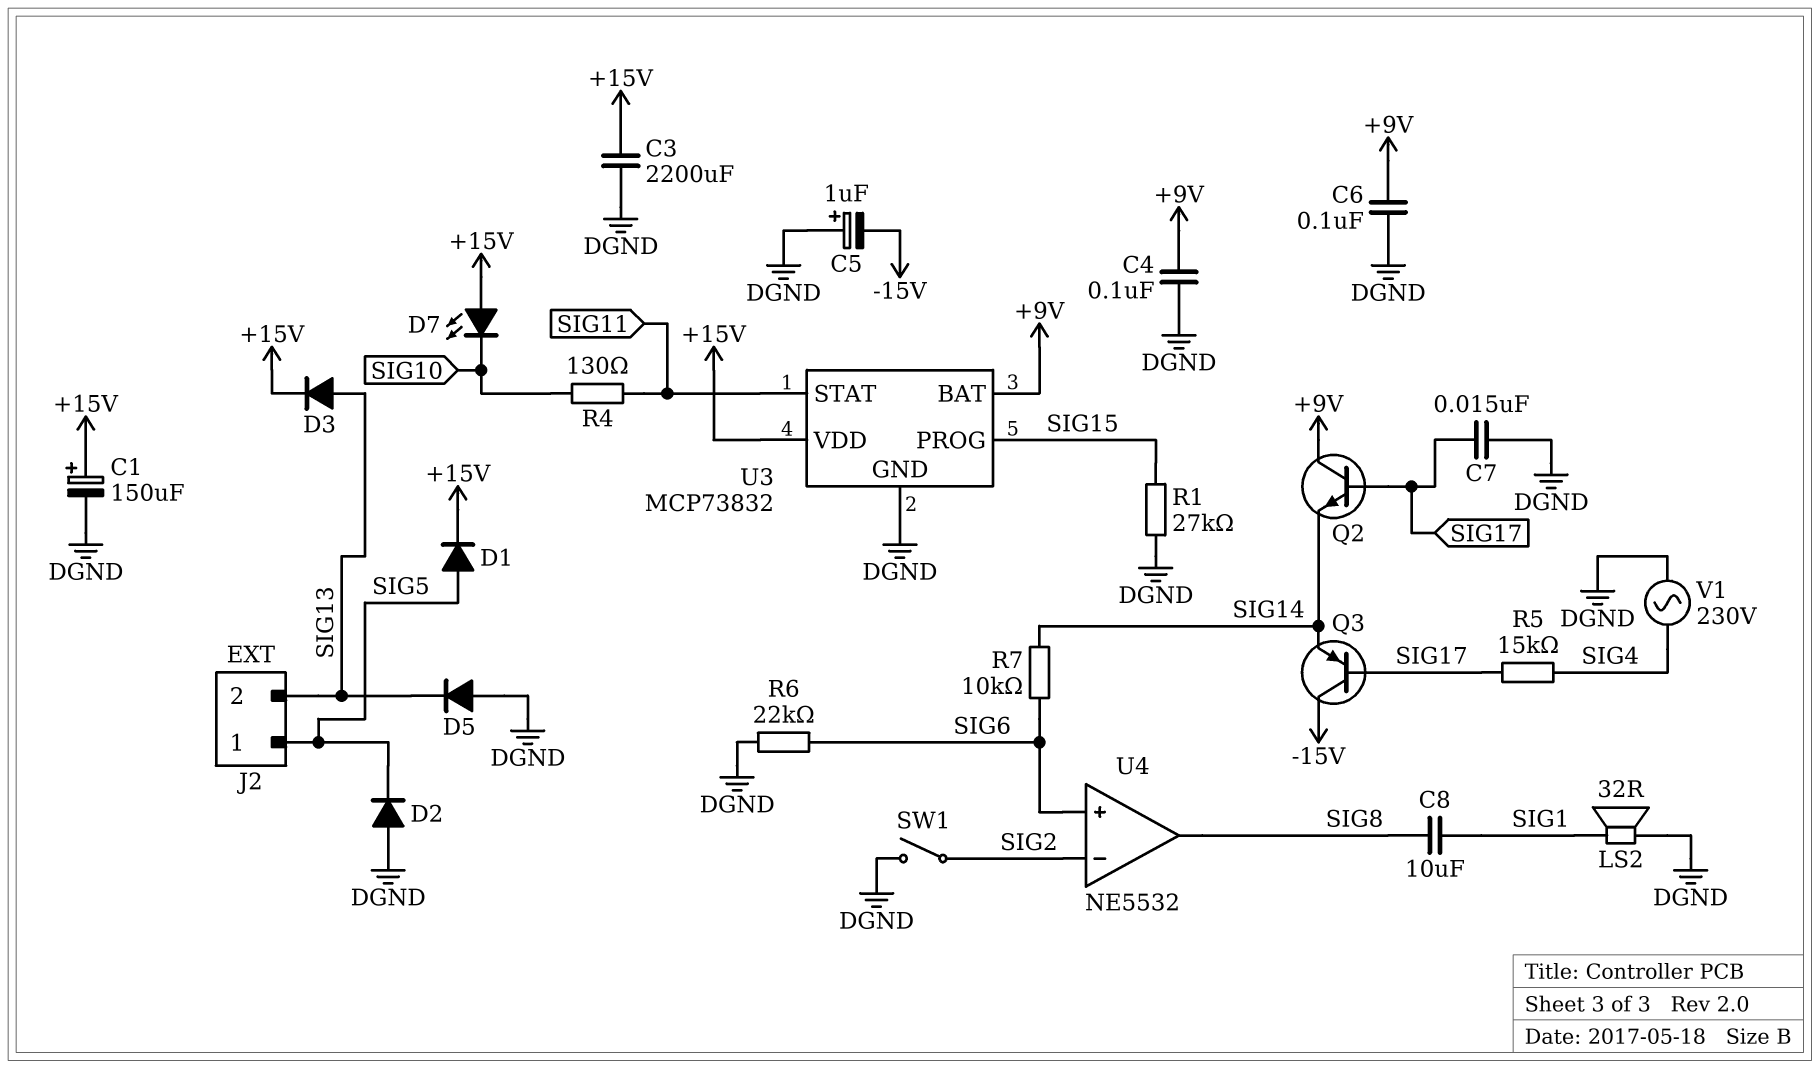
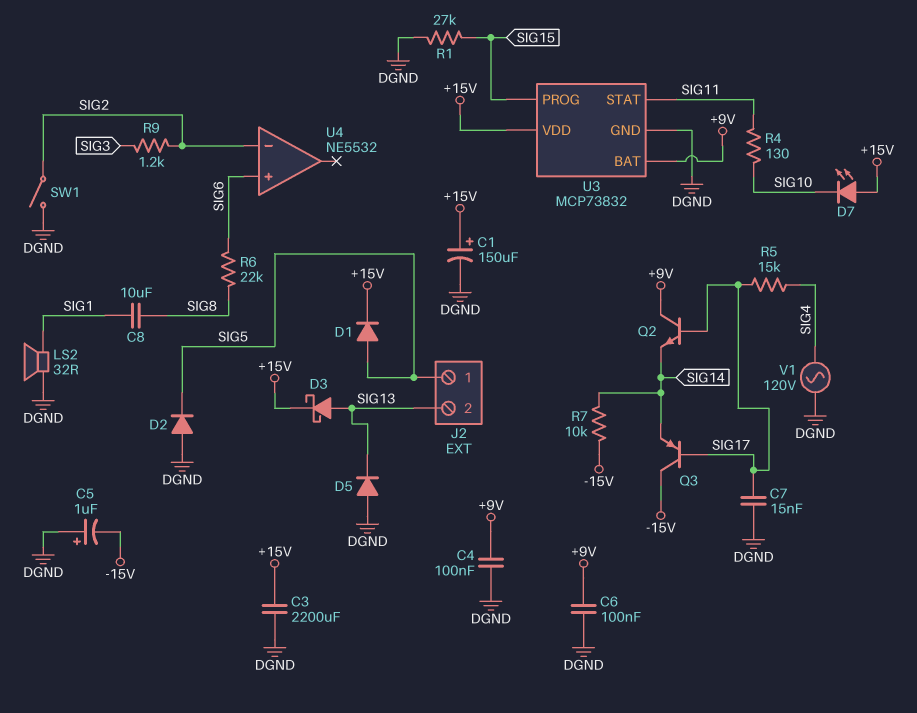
D3: diode (A SIG13, K +15V) -> schottky (A SIG13, K +15V)
R6: 22k (DGND, SIG6) -> 22k (SIG6, SIG8)
R7: 10k (SIG6, SIG14) -> 10k (-15V, SIG14)
R9: none -> 1.2k (SIG2, SIG3)
U4 pin out: SIG8 -> none
V1: AC 230V (DGND, SIG4) -> AC 120V (DGND, SIG4)

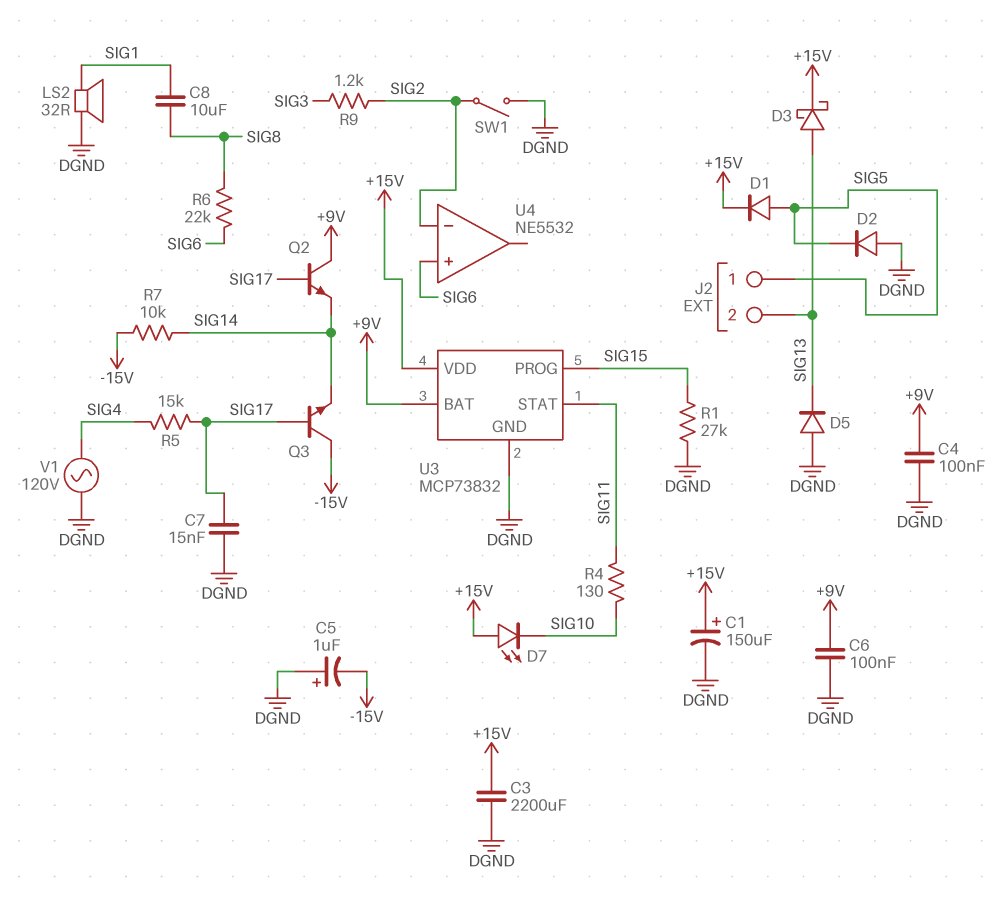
Q3: PNP (B SIG17, C -15V, E SIG14) -> NPN (B SIG17, C -15V, E SIG14)

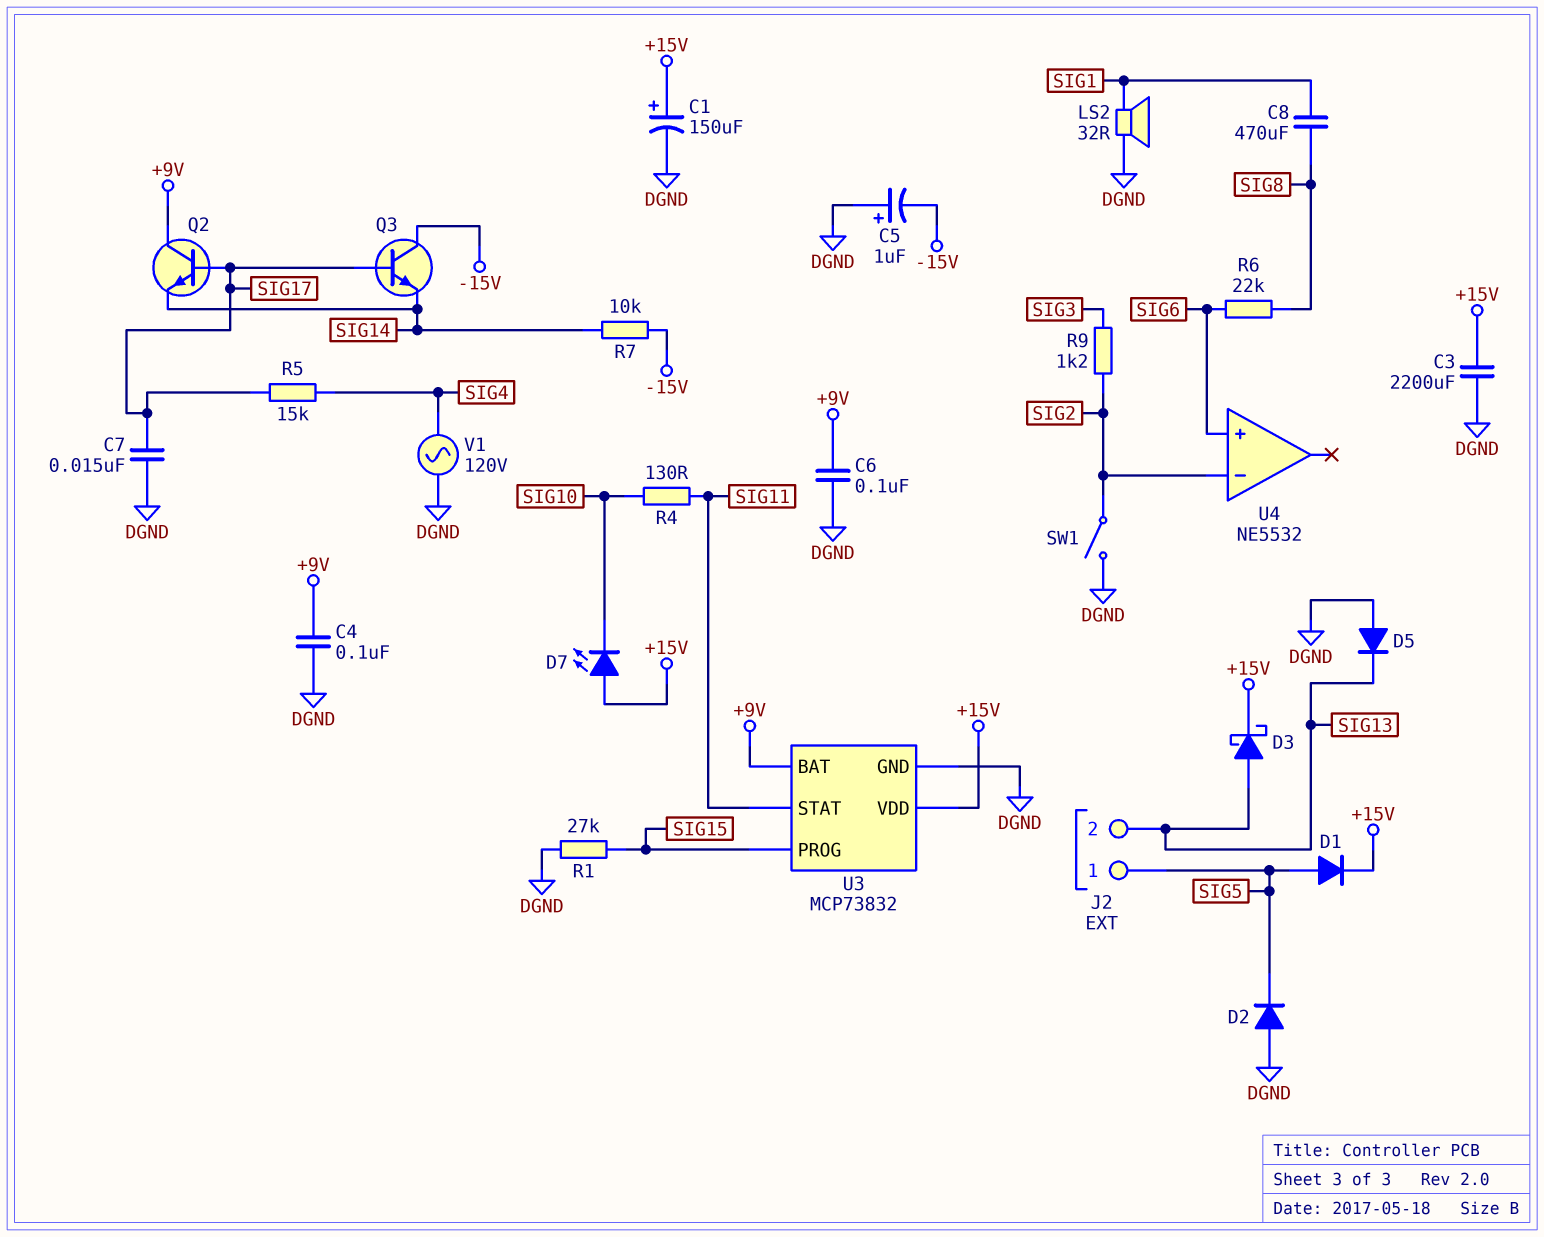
C8: 10uF (SIG1, SIG8) -> 470uF (SIG1, SIG8)

